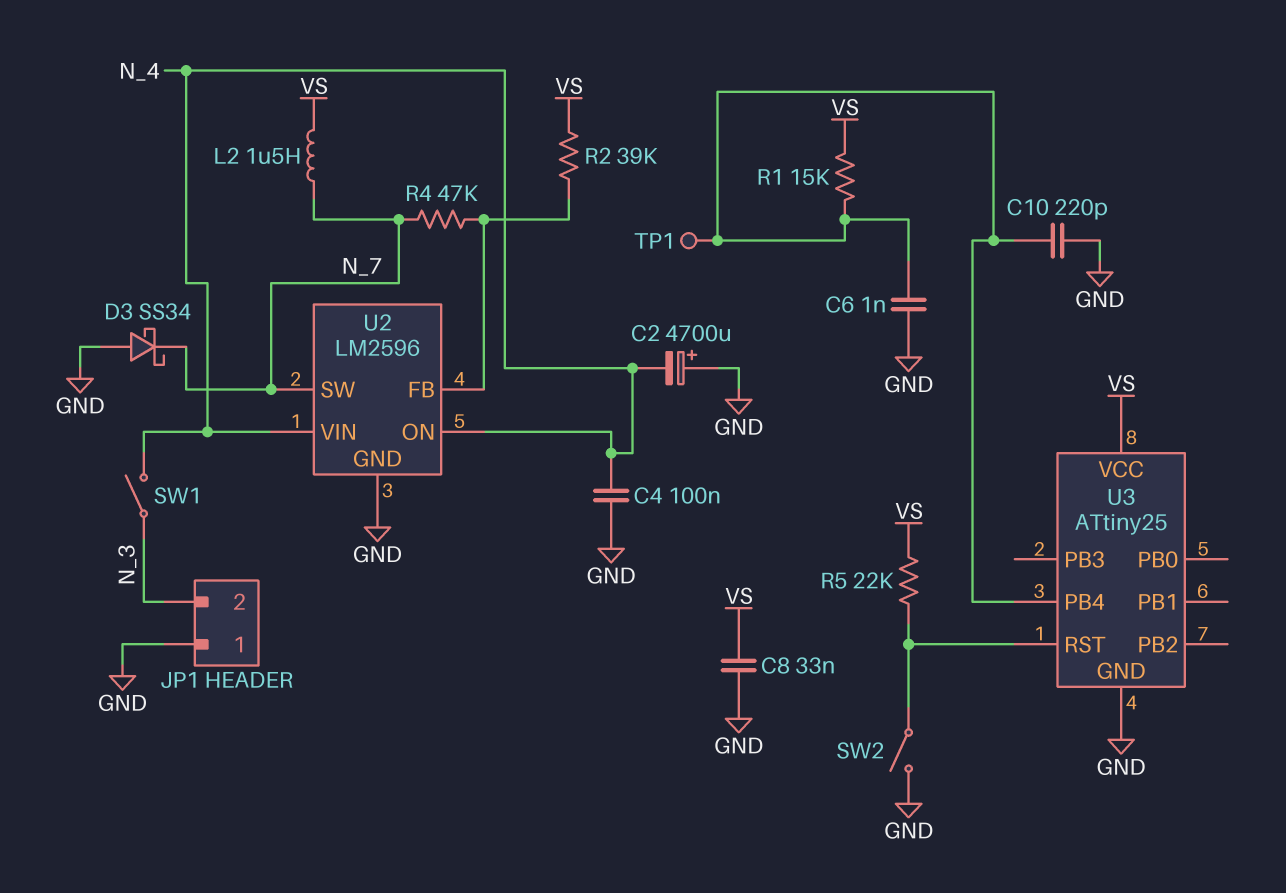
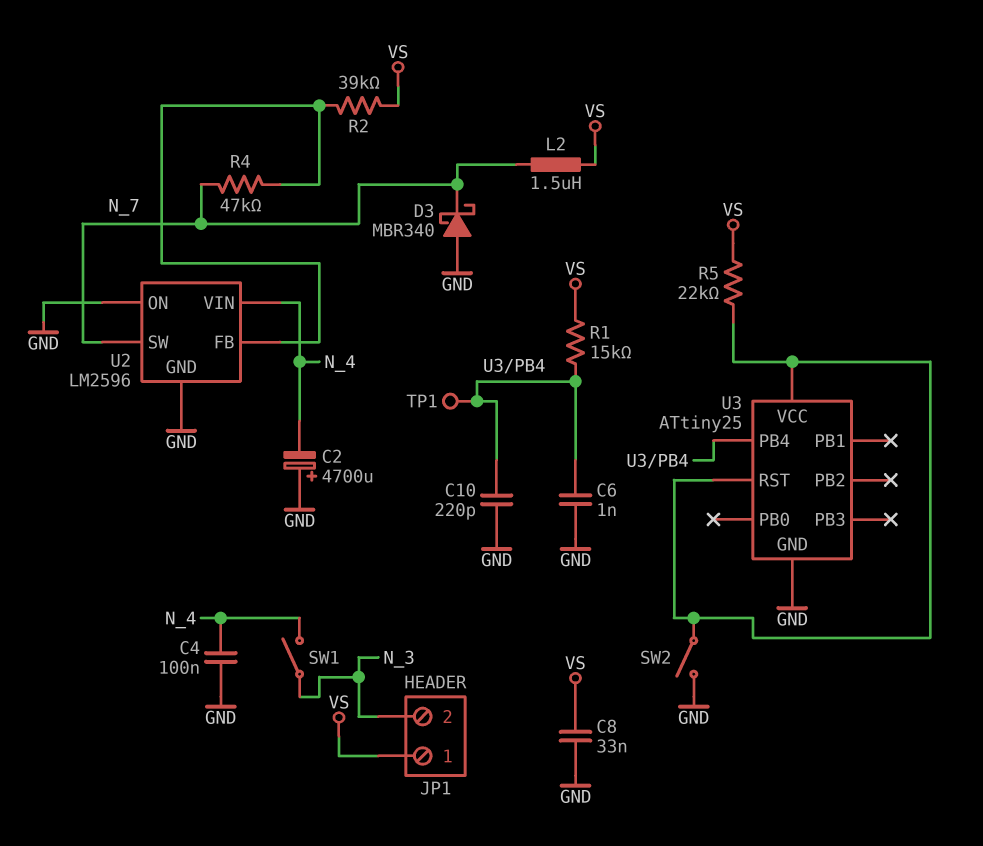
D3: schottky SS34 (A GND, K N_7) -> schottky MBR340 (A GND, K N_7)
JP1 pin 1: GND -> VS
U2 pin ON: N_4 -> GND
U3 pin VCC: VS -> U3/RST

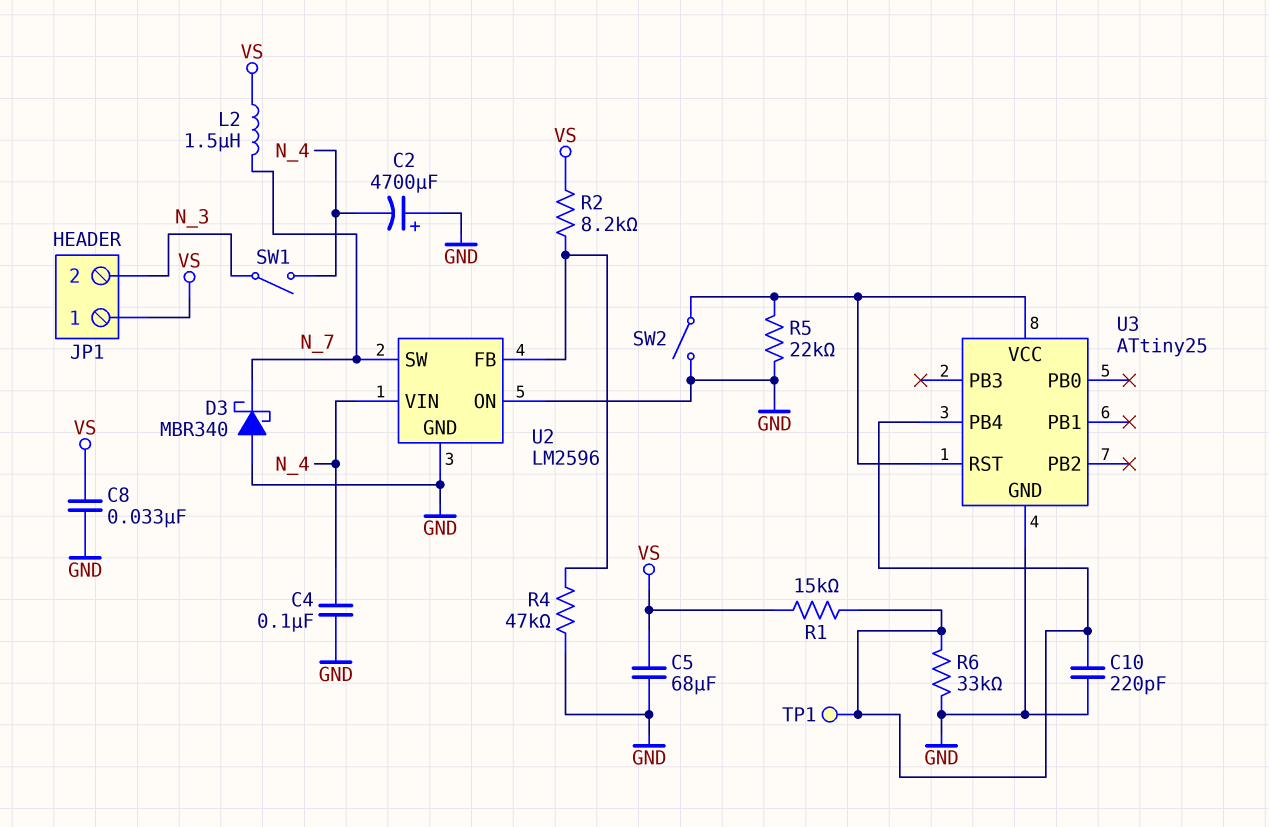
C5: none -> 68uF (GND, VS)
C6: 1nF (GND, U3/PB4) -> none
R2: 39k (U2/FB, VS) -> 8.2k (U2/FB, VS)
R4: 47k (N_7, U2/FB) -> 47k (GND, U2/FB)
R5: 22k (U3/RST, VS) -> 22k (GND, U3/RST)
R6: none -> 33k (GND, U3/PB4)

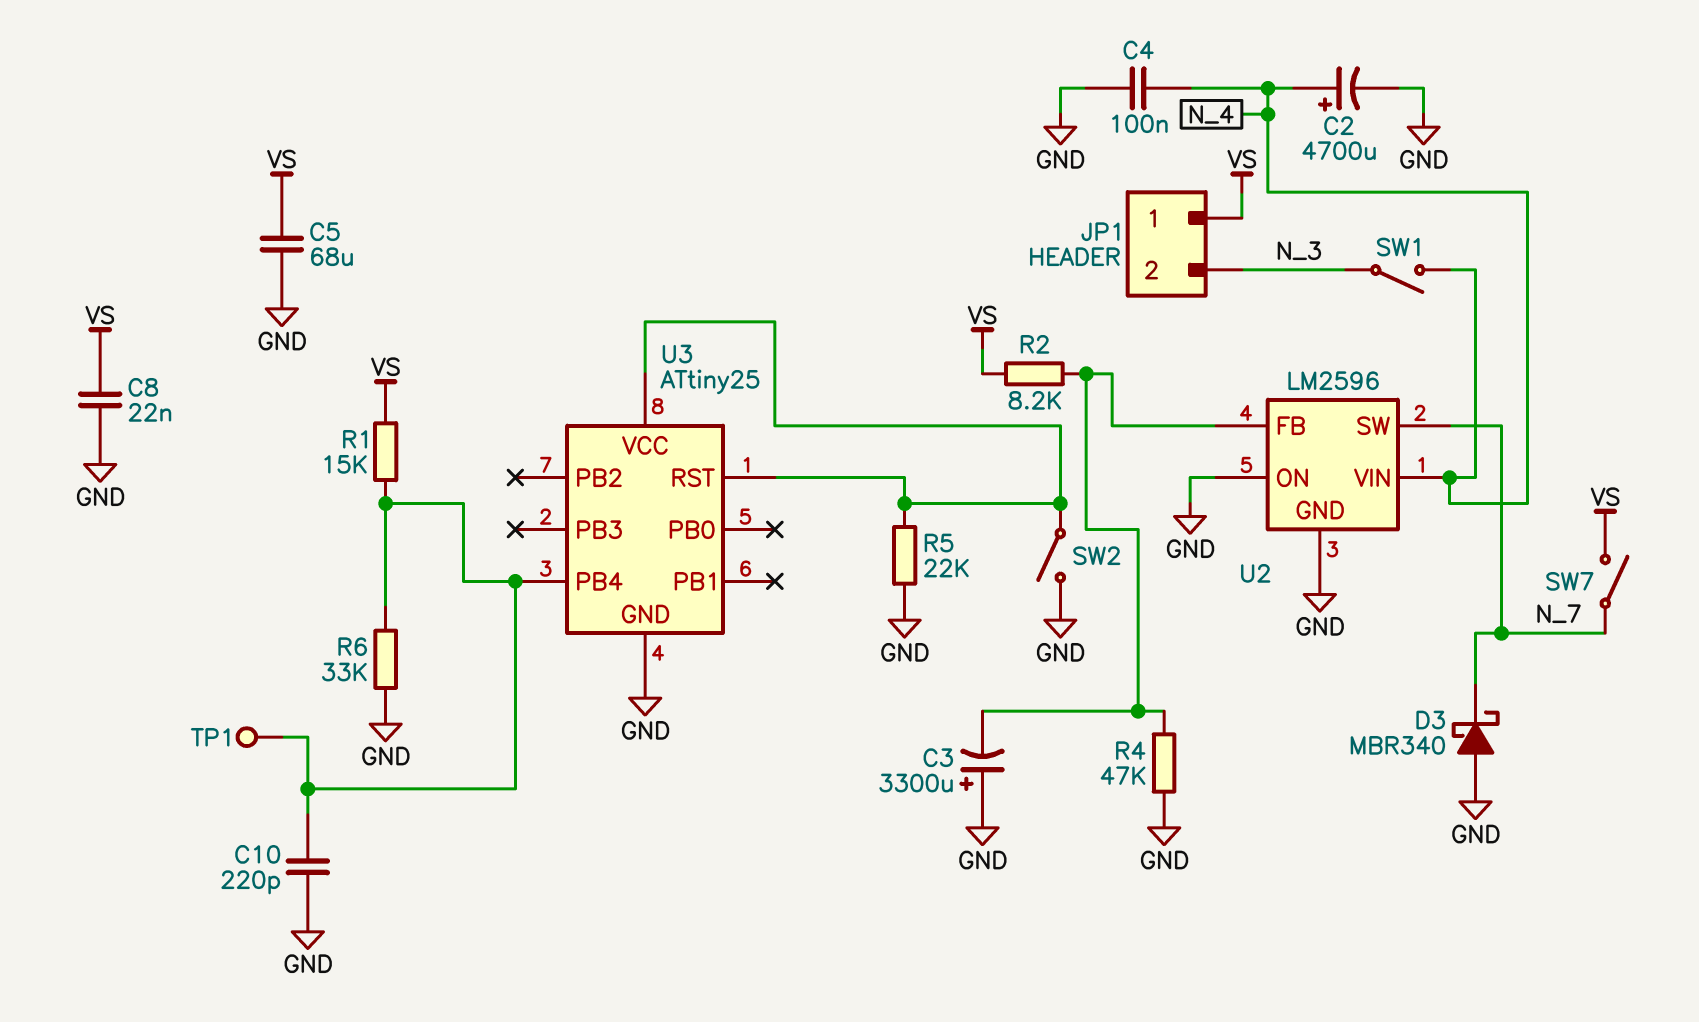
C2: 4700uF (plus GND, minus N_4) -> 4700uF (plus N_4, minus GND)
C3: none -> 3300uF (plus GND, minus U2/FB)
C8: 33nF (GND, VS) -> 22nF (GND, VS)
L2: 1.5uH (N_7, VS) -> none
SW7: none -> switch (N_7, VS)

